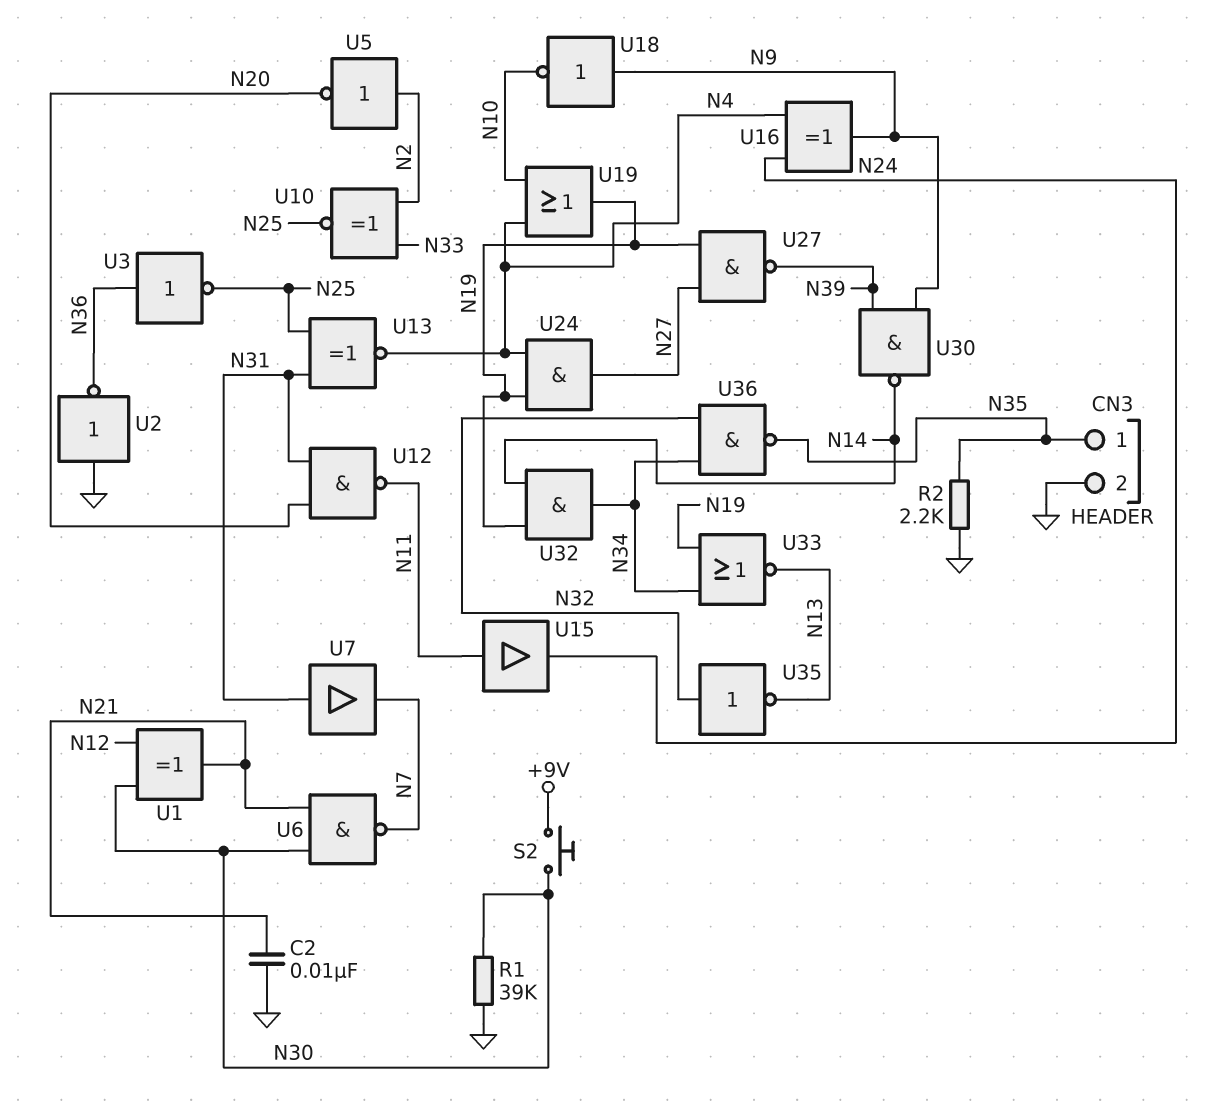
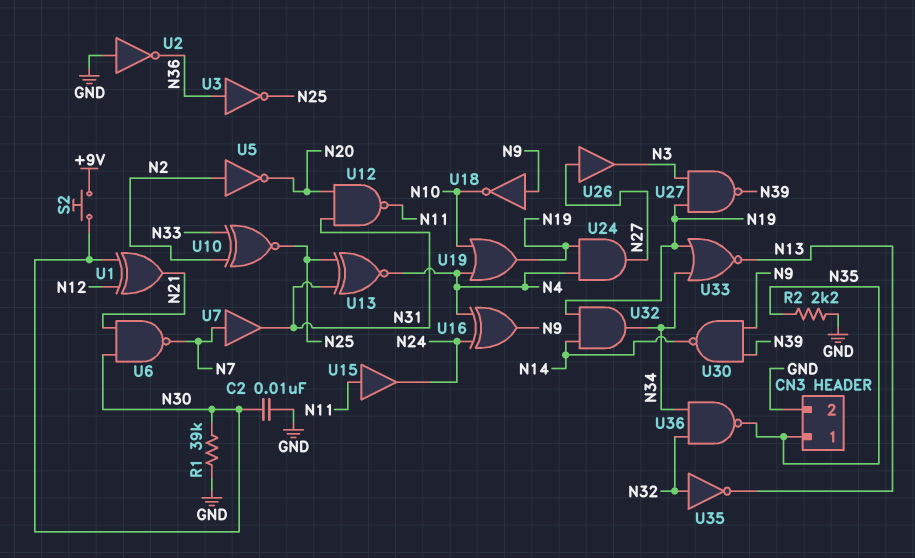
C2: 10nF (GND, N21) -> 10nF (GND, N30)
U7: buffer (in N31, out N7) -> buffer (in N7, out N31)
U26: none -> buffer (in N27, out N3)
U27: NAND (in N19, in N27, out N39) -> NAND (in N3, in N19, out N39)

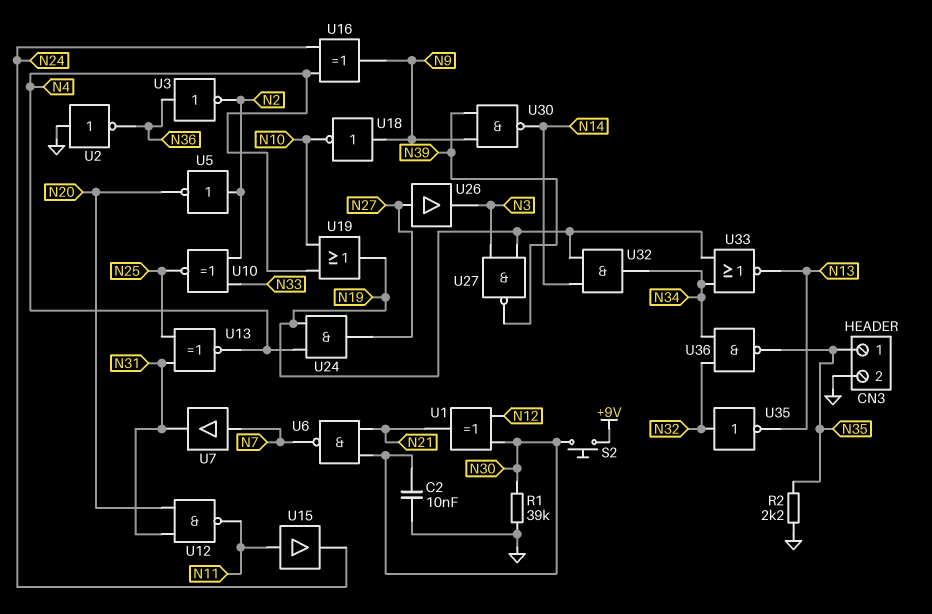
U3: NOT (in N36, out N25) -> NOT (in N36, out N2)

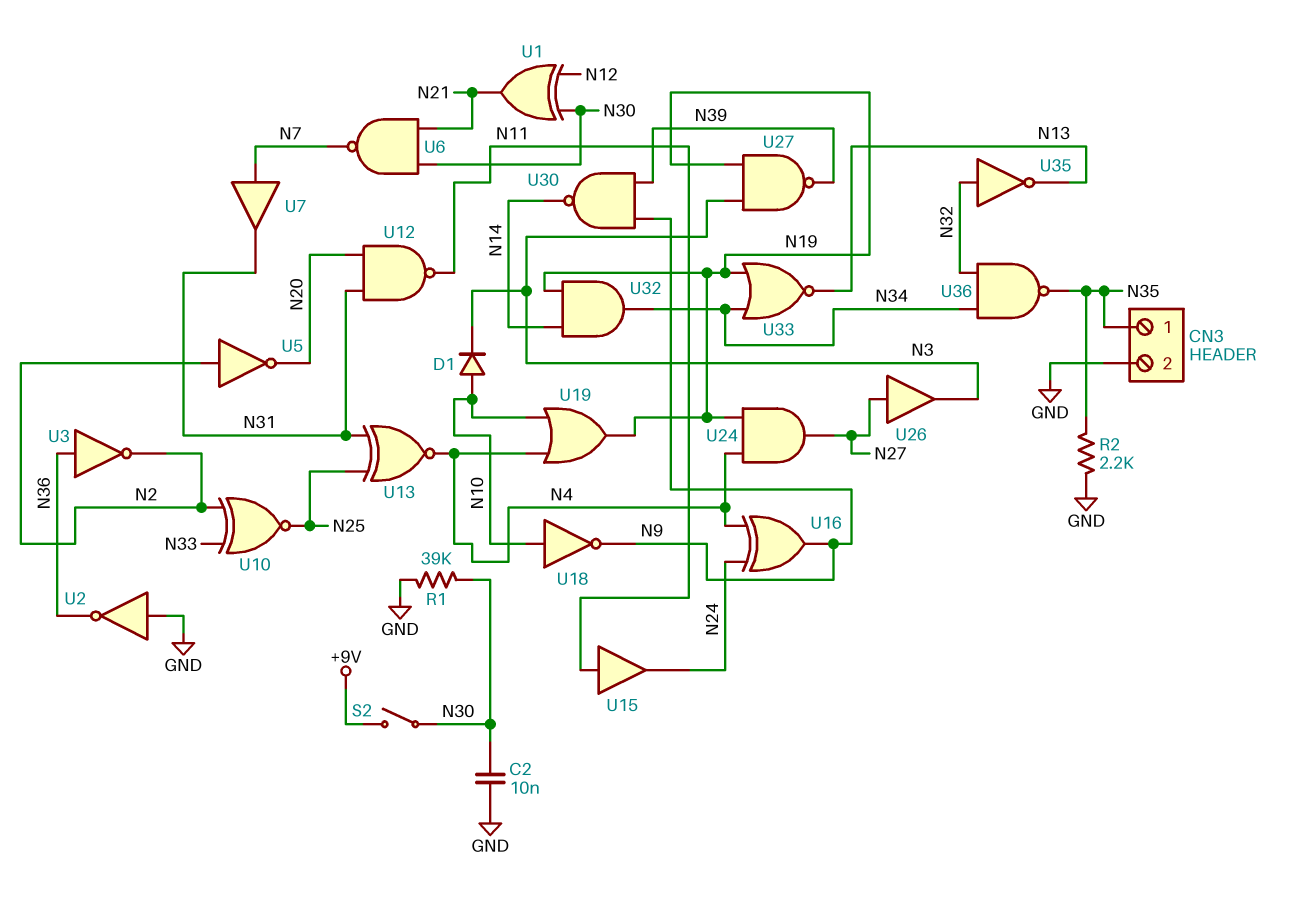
D1: none -> diode (A N10, K N3)
S2: button (+9V, N30) -> switch (+9V, N30)
U18: NOT (in N9, out N10) -> NOT (in N10, out N9)

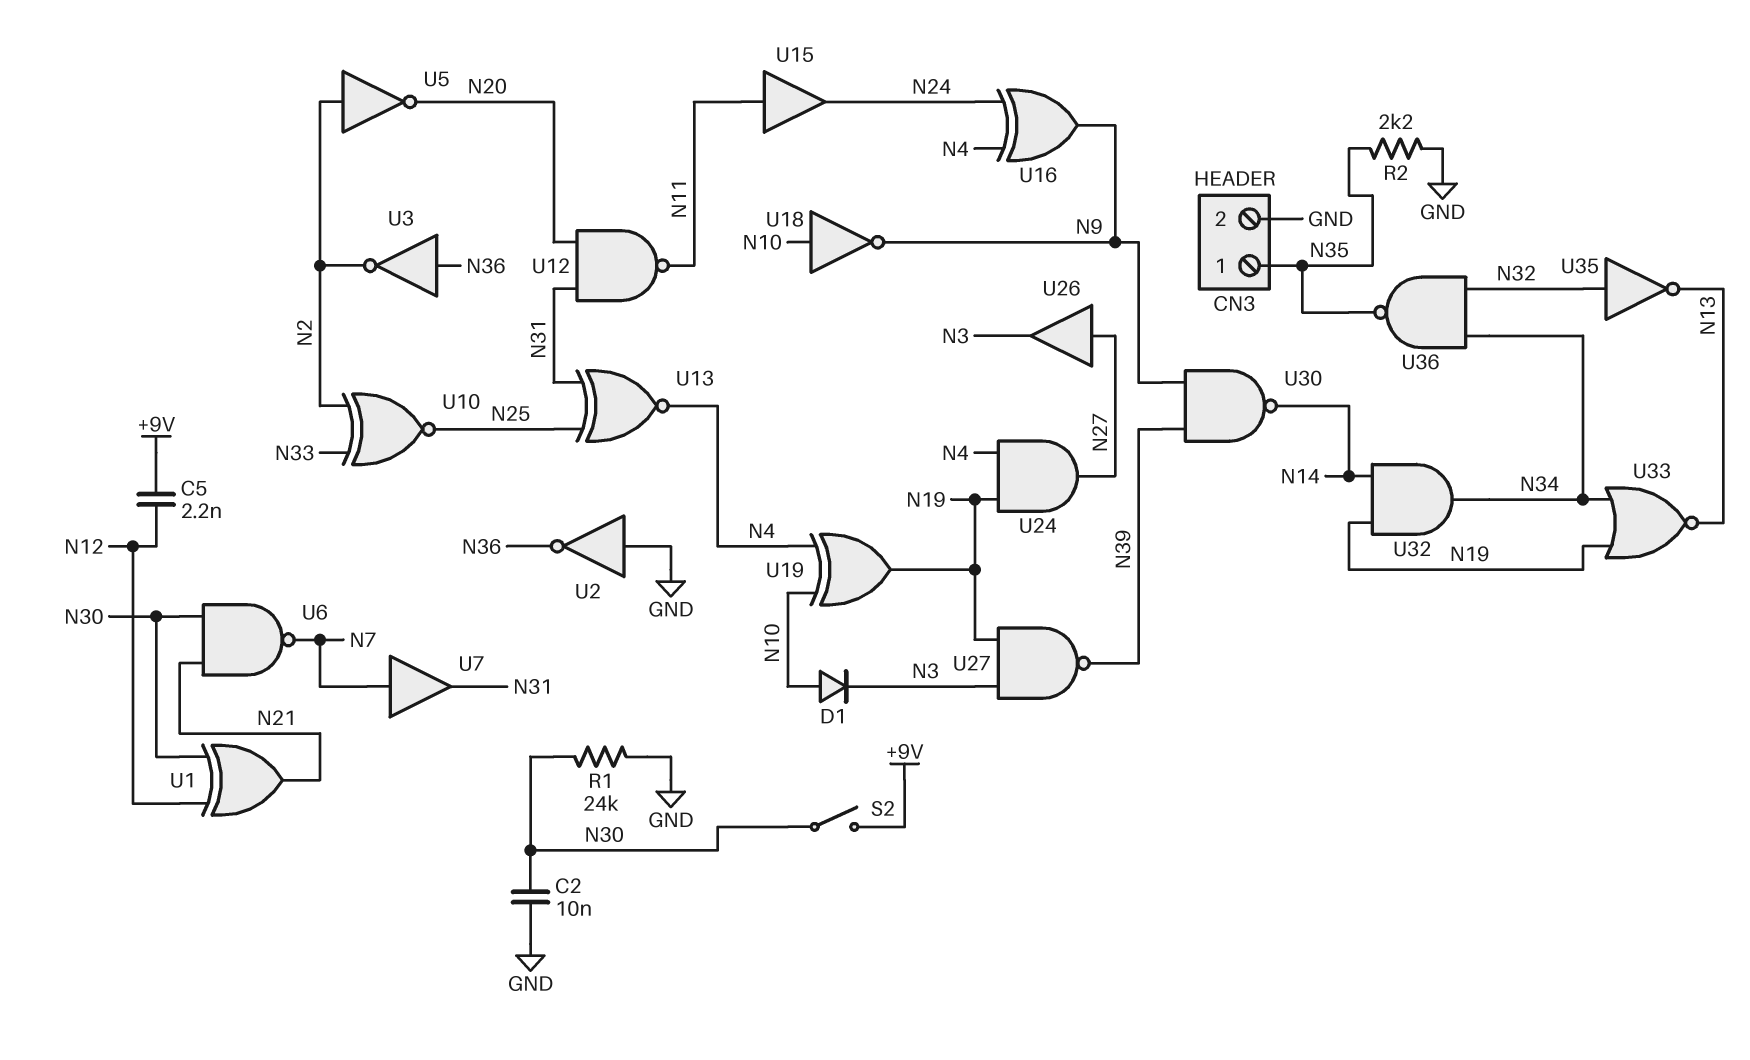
C5: none -> 2.2nF (+9V, N12)
R1: 39k (GND, N30) -> 24k (GND, N30)
U19: OR (in N4, in N10, out N19) -> XOR (in N4, in N10, out N19)

